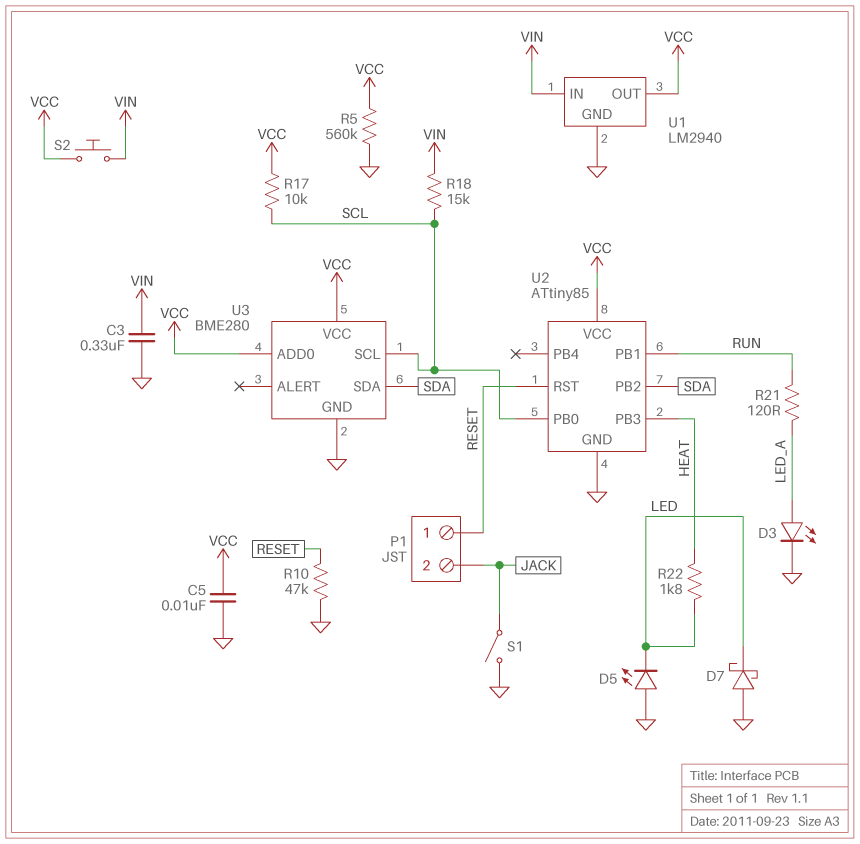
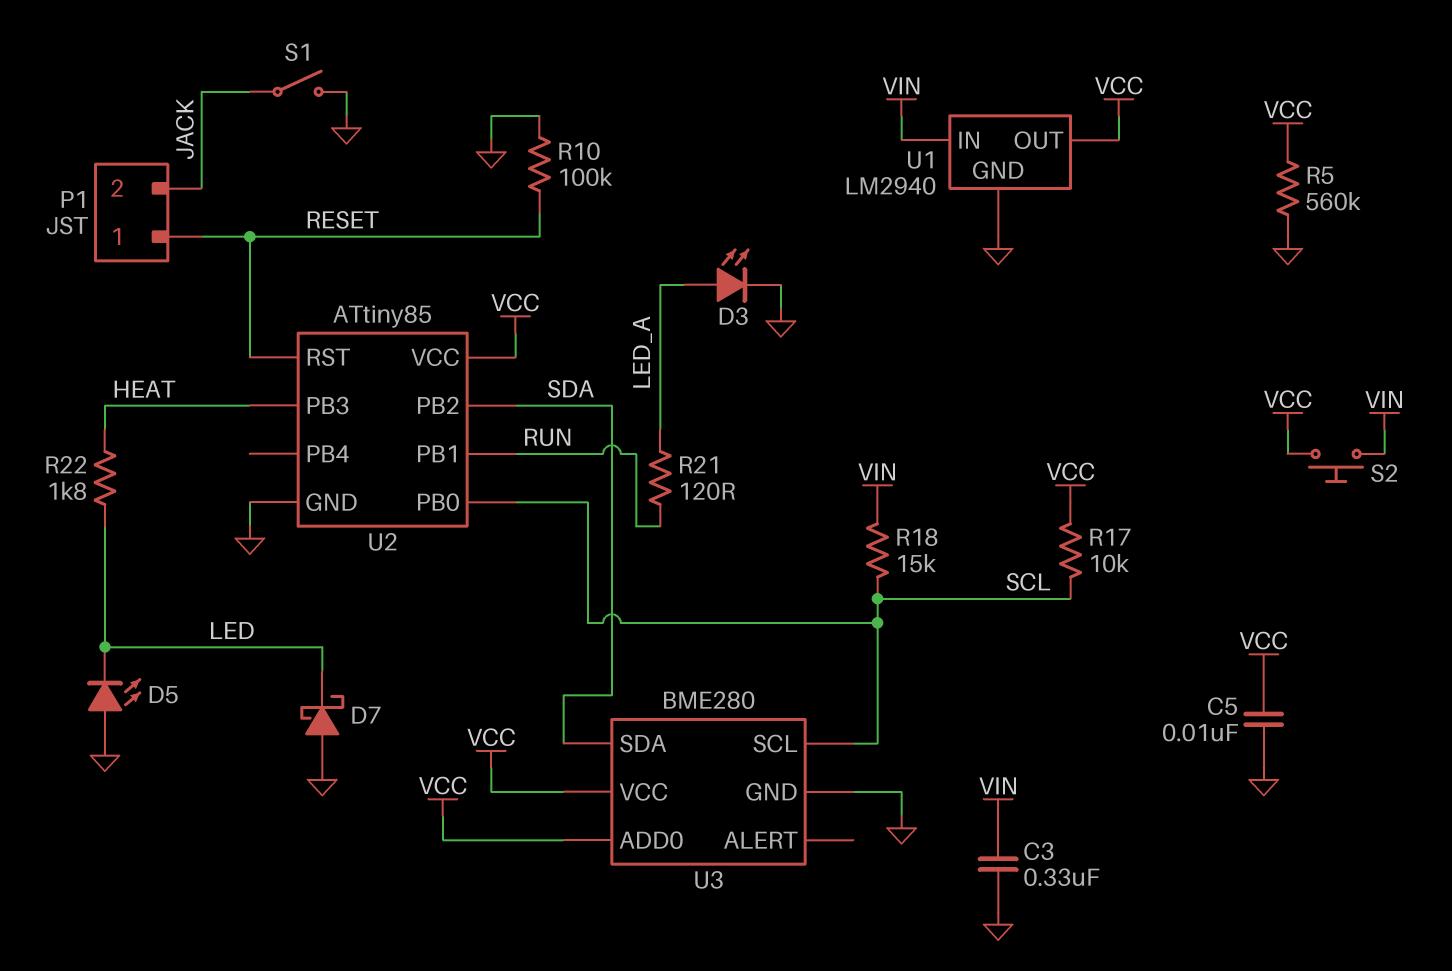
R10: 47k (GND, RESET) -> 100k (GND, RESET)

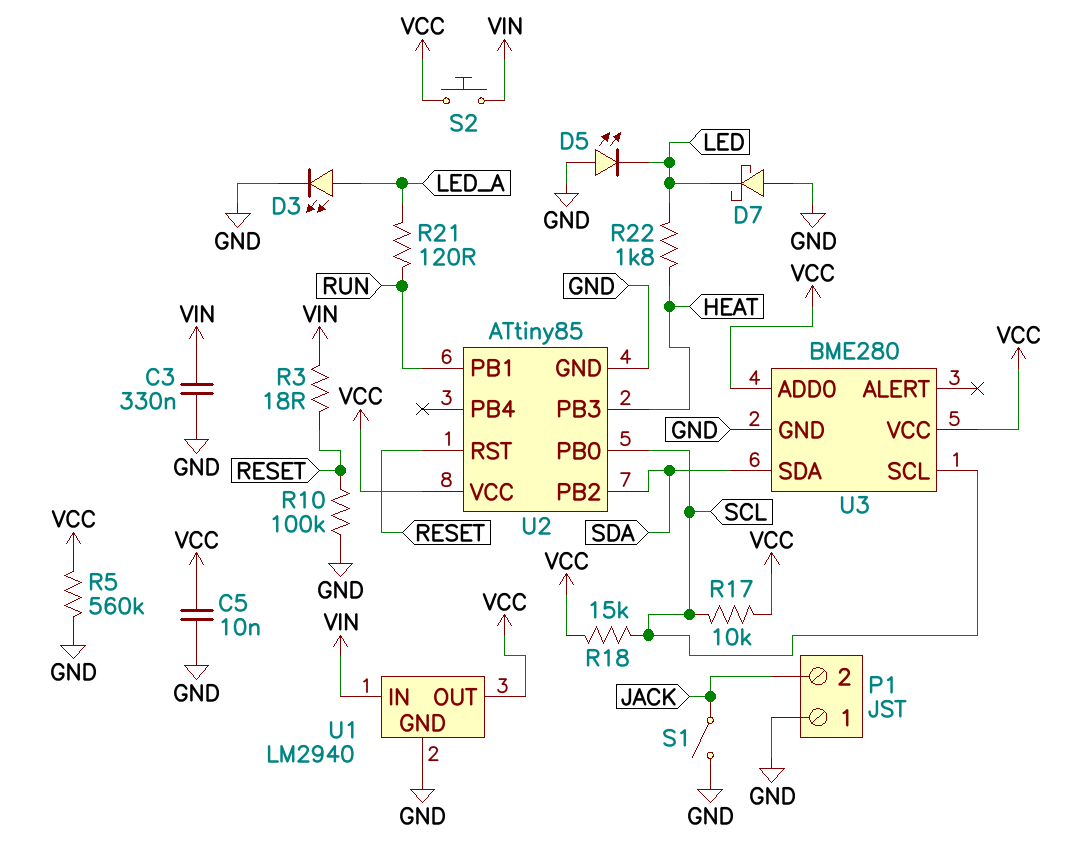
P1 pin 1: RESET -> GND
R3: none -> 18 (RESET, VIN)
R18: 15k (SCL, VIN) -> 15k (SCL, VCC)

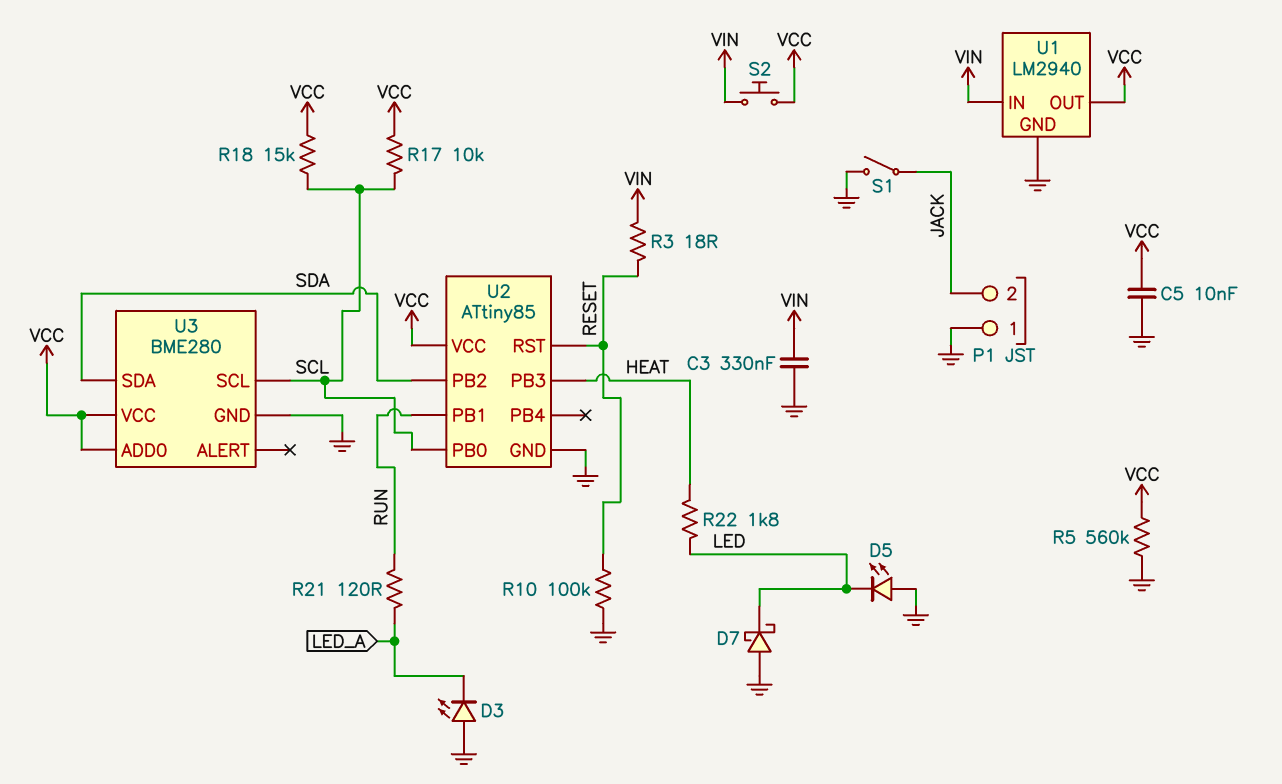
D3: LED (A LED_A, K GND) -> LED (A GND, K LED_A)

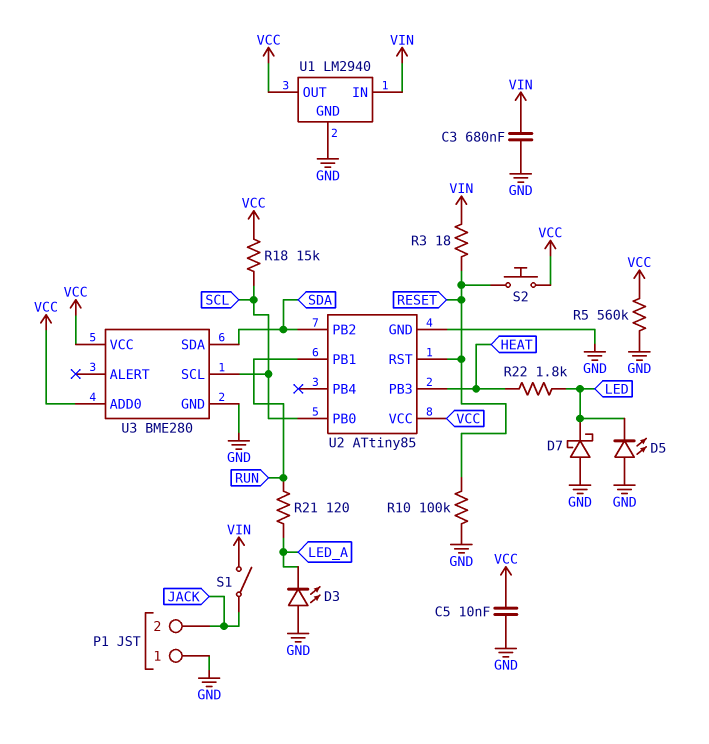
C3: 330nF (GND, VIN) -> 680nF (GND, VIN)
R17: 10k (SCL, VCC) -> none
S1: switch (GND, JACK) -> switch (JACK, VIN)
S2: button (VCC, VIN) -> button (RESET, VCC)

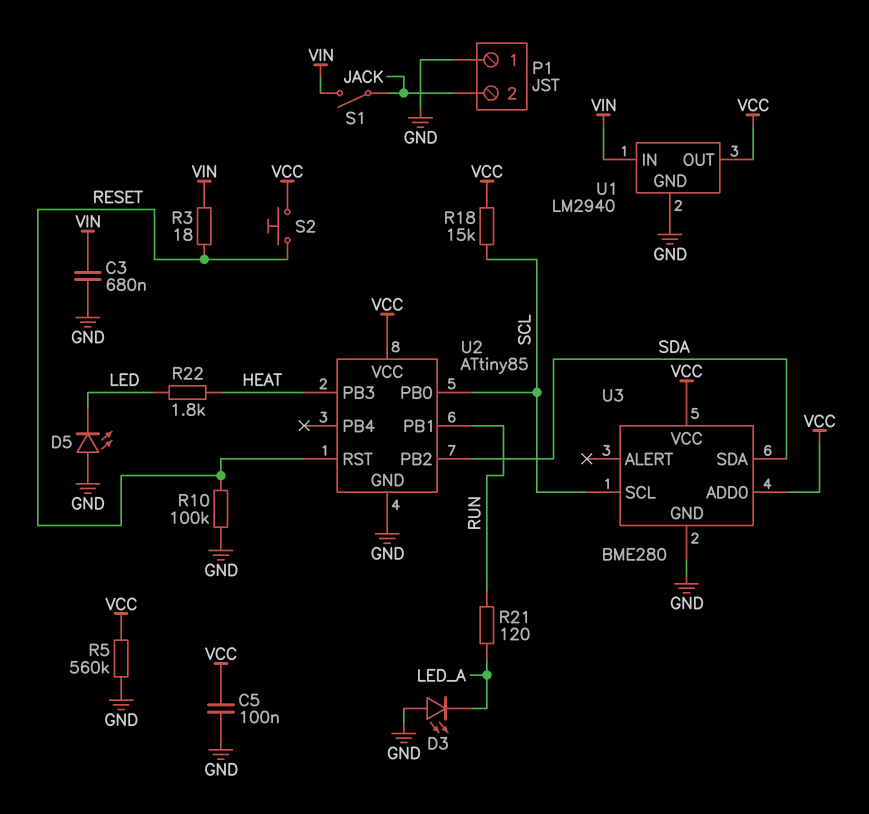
C5: 10nF (GND, VCC) -> 100nF (GND, VCC)
D7: schottky (A GND, K LED) -> none

